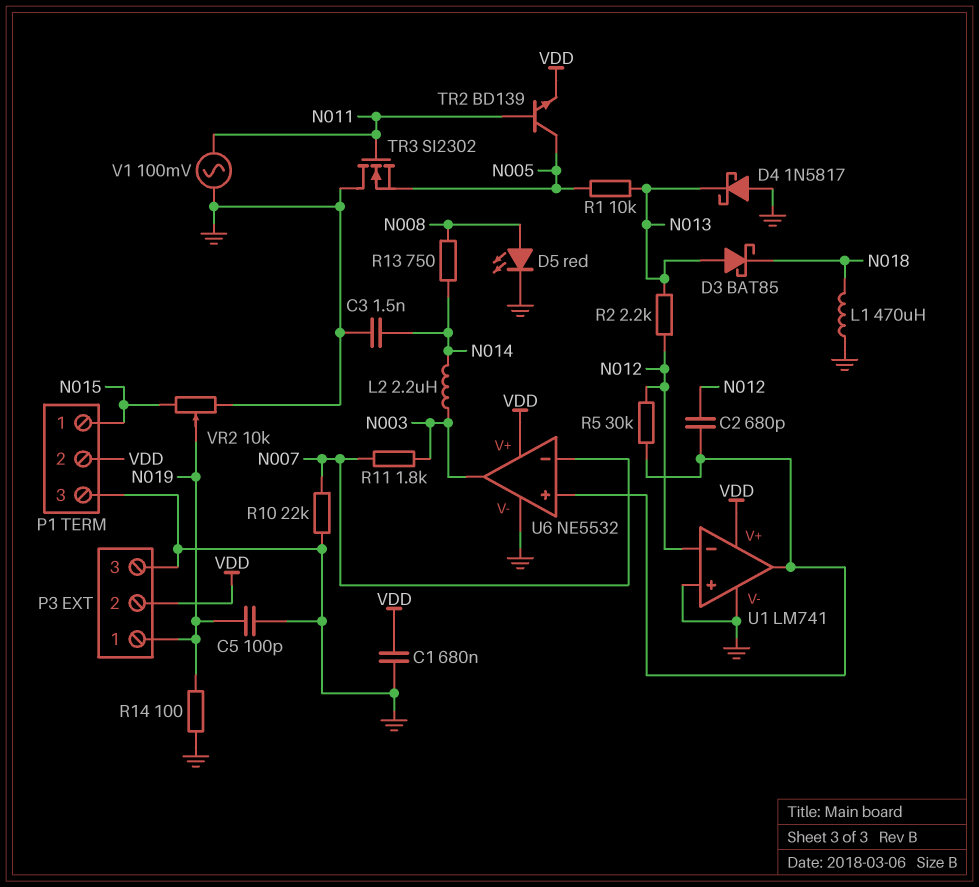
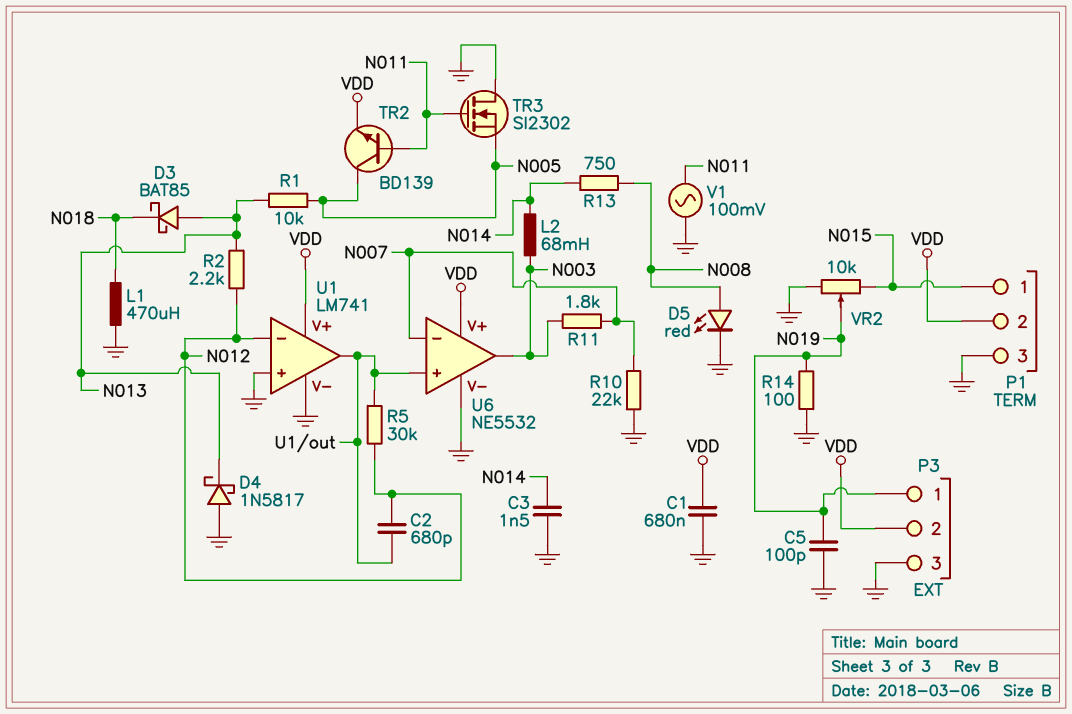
L2: 2.2uH (N003, N014) -> 68mH (N003, N014)

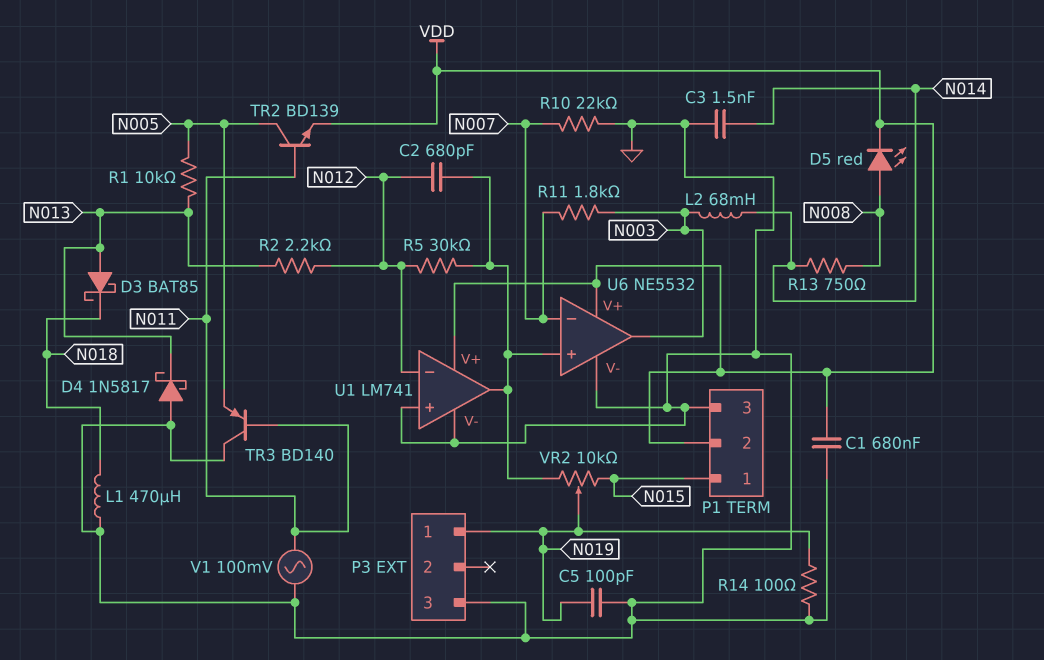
D5: LED red (A N008, K GND) -> LED red (A N008, K VDD)
P3 pin 2: VDD -> none
TR3: NMOS SI2302 (G N011, D GND, S N005) -> PNP BD140 (B N011, C GND, E N005)
VR2: 10k (GND, N015, wiper N019) -> 10k (N015, U1/out, wiper N019)

